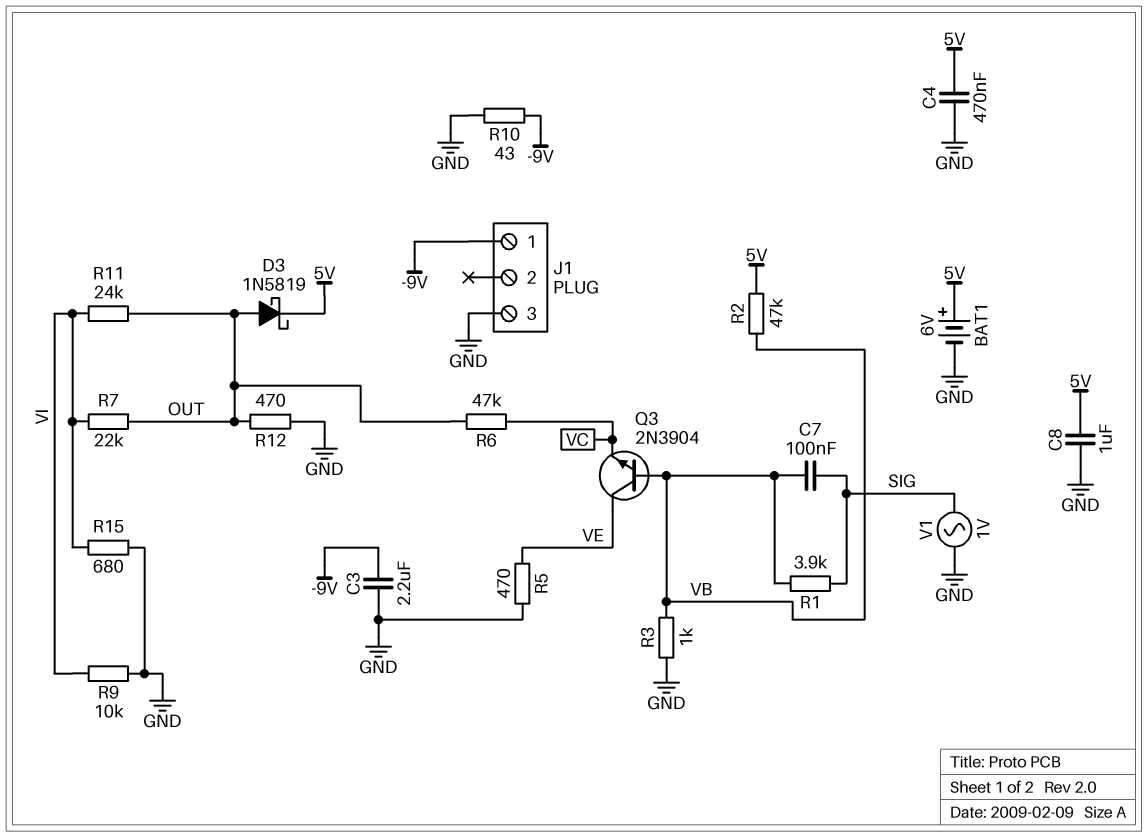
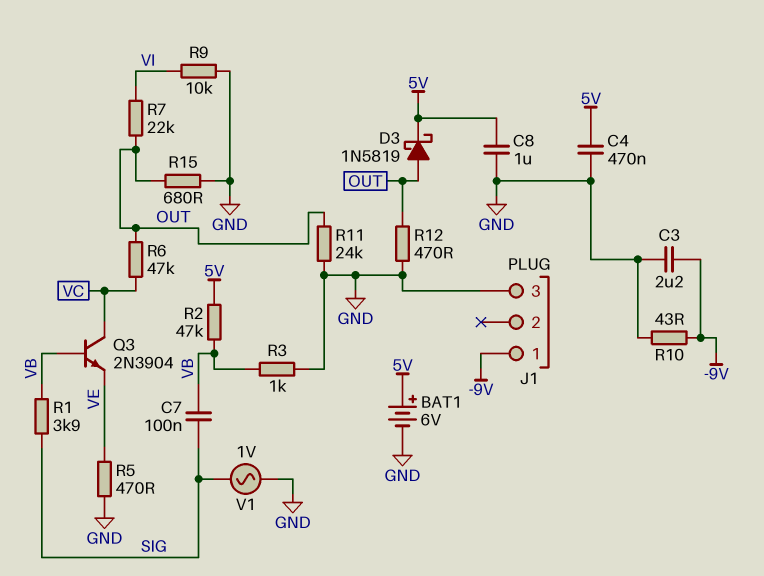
Q3: NPN 2N3904 (B VB, C VE, E VC) -> NPN 2N3904 (B VB, C VC, E VE)
R11: 24k (OUT, VI) -> 24k (GND, OUT)
R15: 680 (GND, VI) -> 680 (GND, OUT)

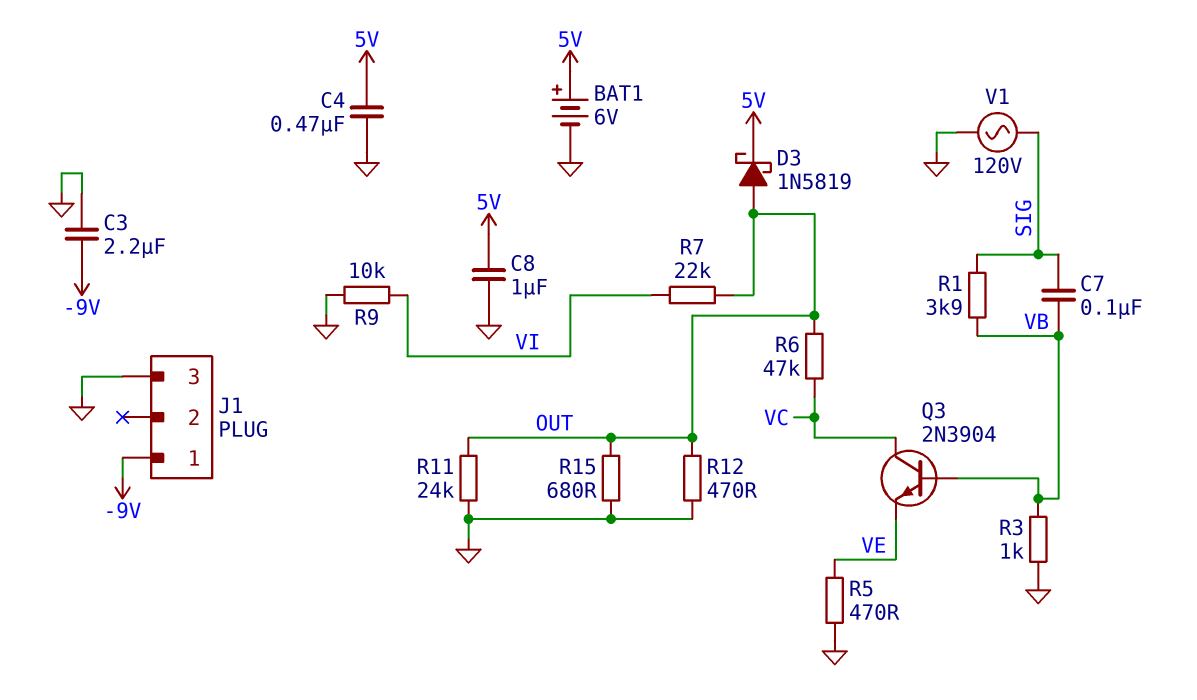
R2: 47k (5V, VB) -> none
R10: 43 (-9V, GND) -> none
V1: AC 1V (GND, SIG) -> AC 120V (GND, SIG)

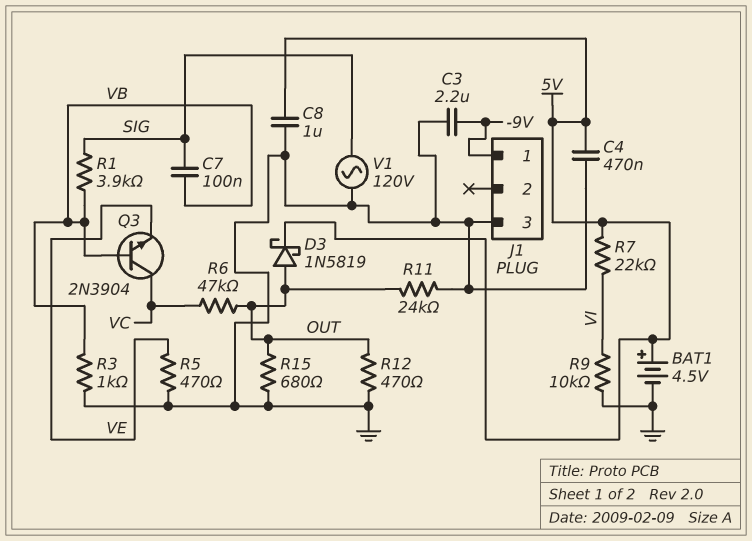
BAT1: 6V (plus 5V, minus GND) -> 4.5V (plus 5V, minus GND)
R7: 22k (OUT, VI) -> 22k (5V, VI)

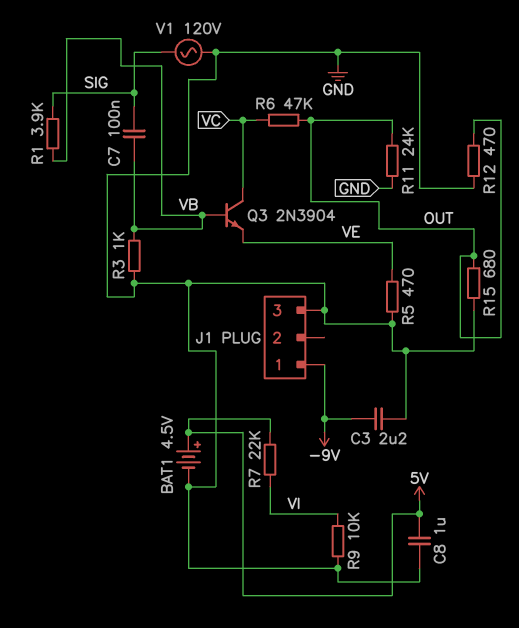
C4: 470nF (5V, GND) -> none
D3: schottky 1N5819 (A OUT, K 5V) -> none

